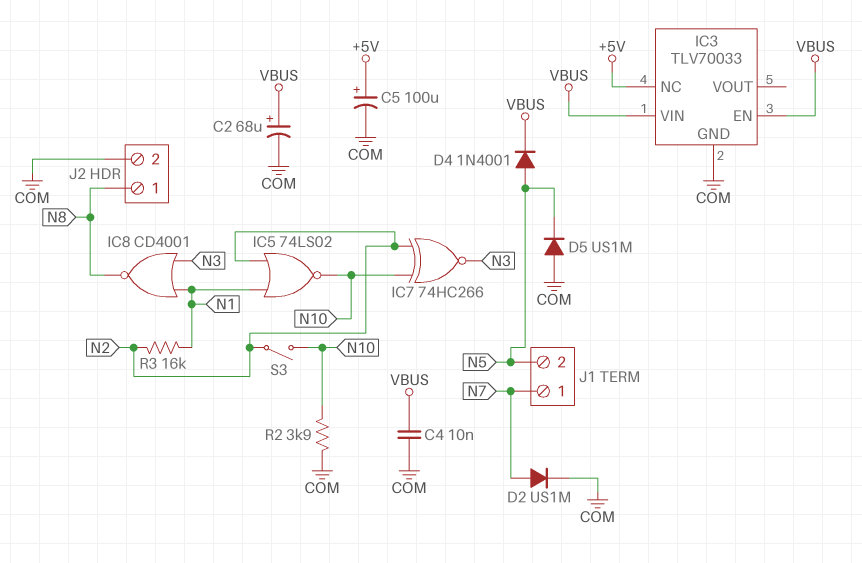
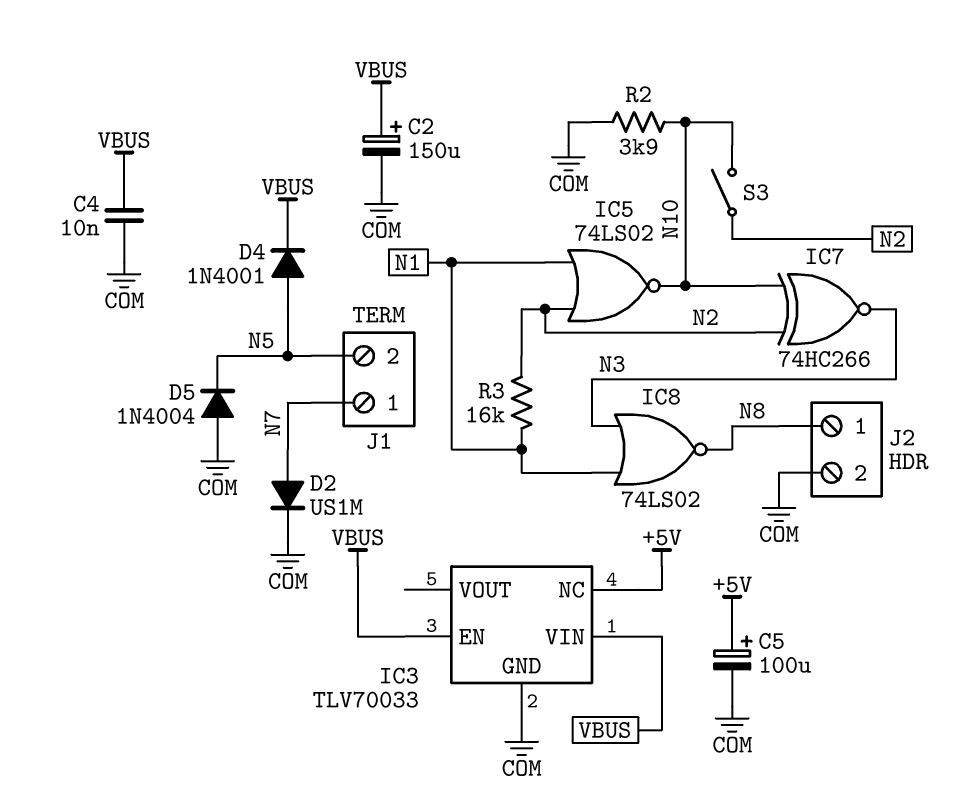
C2: 68uF (plus VBUS, minus COM) -> 150uF (plus VBUS, minus COM)
D5: diode US1M (A COM, K N5) -> diode 1N4004 (A COM, K N5)
IC8: NOR CD4001 (in N1, in N3, out N8) -> NOR 74LS02 (in N1, in N3, out N8)

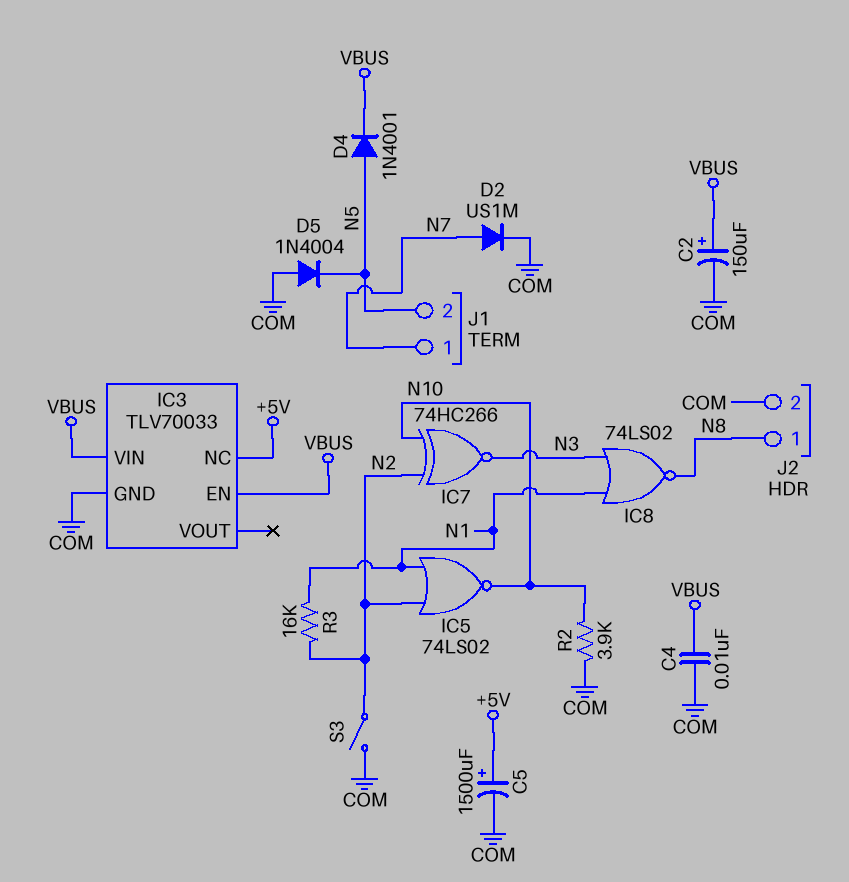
C5: 100uF (plus +5V, minus COM) -> 1500uF (plus +5V, minus COM)
S3: switch (N2, N10) -> switch (COM, N2)

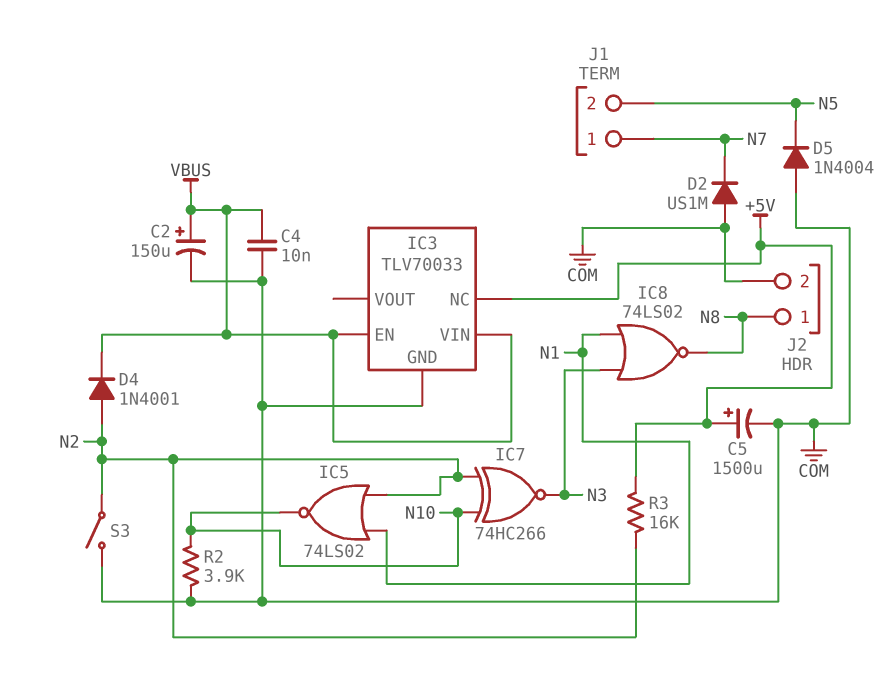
D2: diode US1M (A N7, K COM) -> diode US1M (A COM, K N7)
D4: diode 1N4001 (A N5, K VBUS) -> diode 1N4001 (A N2, K VBUS)
R3: 16k (N1, N2) -> 16k (+5V, N2)

